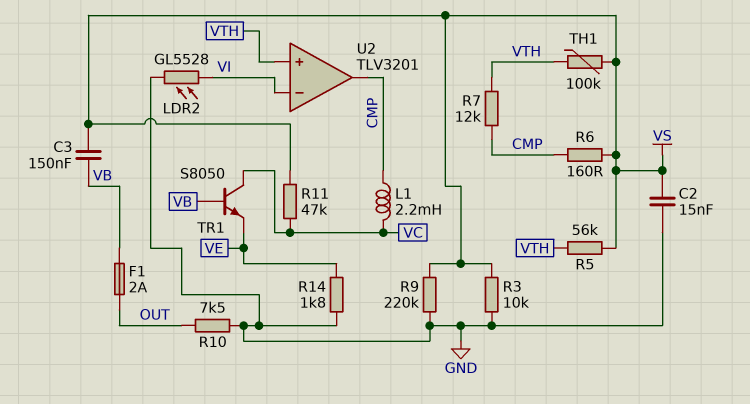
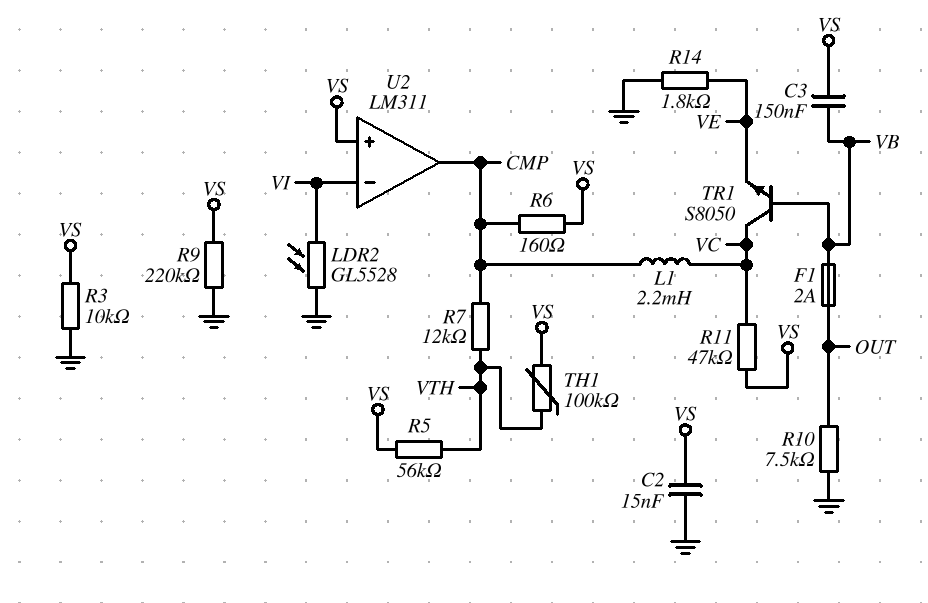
U2: TLV3201 -> LM311
U2 pin in+: VTH -> VS

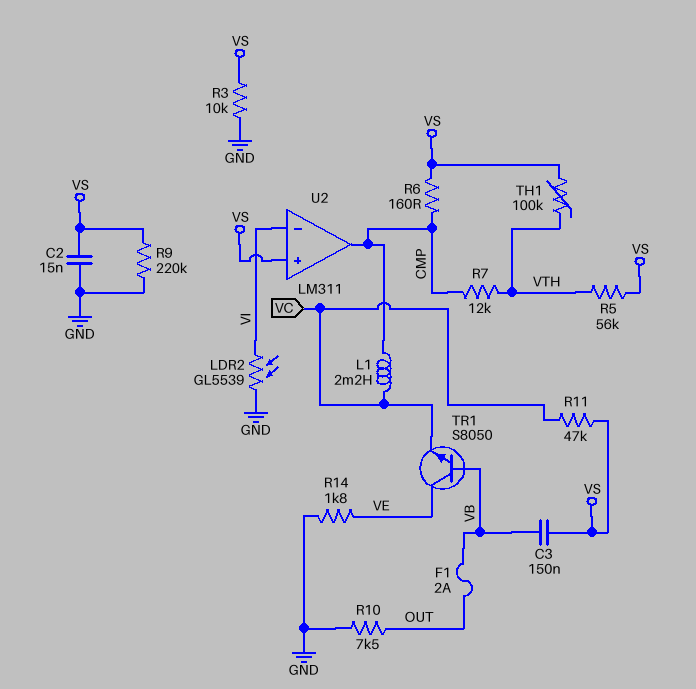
LDR2: GL5528 (GND, VI) -> GL5539 (GND, VI)
TR1: NPN S8050 (B VB, C VC, E VE) -> NPN S8050 (B VB, C VE, E VC)

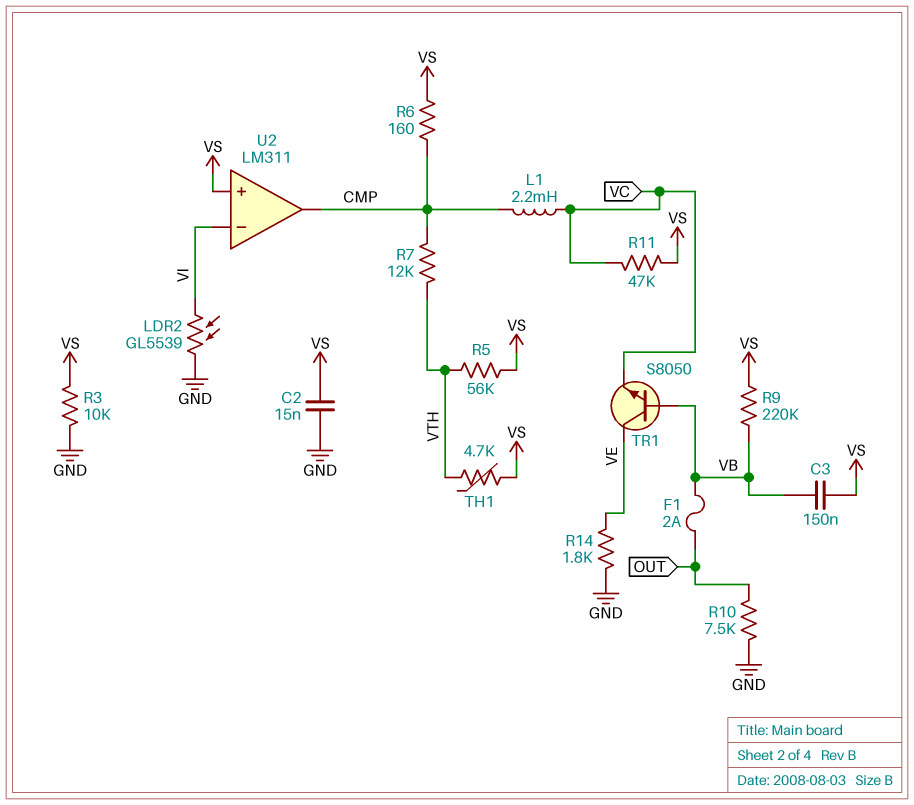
R9: 220k (GND, VS) -> 220k (VB, VS)
TH1: 100k (VS, VTH) -> 4.7k (VS, VTH)

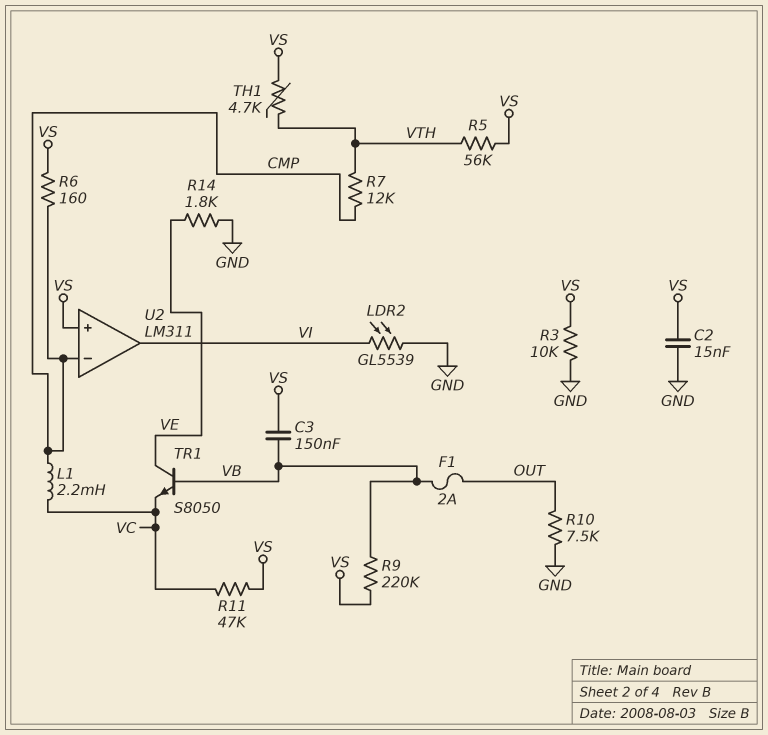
U2 pin in-: VI -> CMP
U2 pin out: CMP -> VI

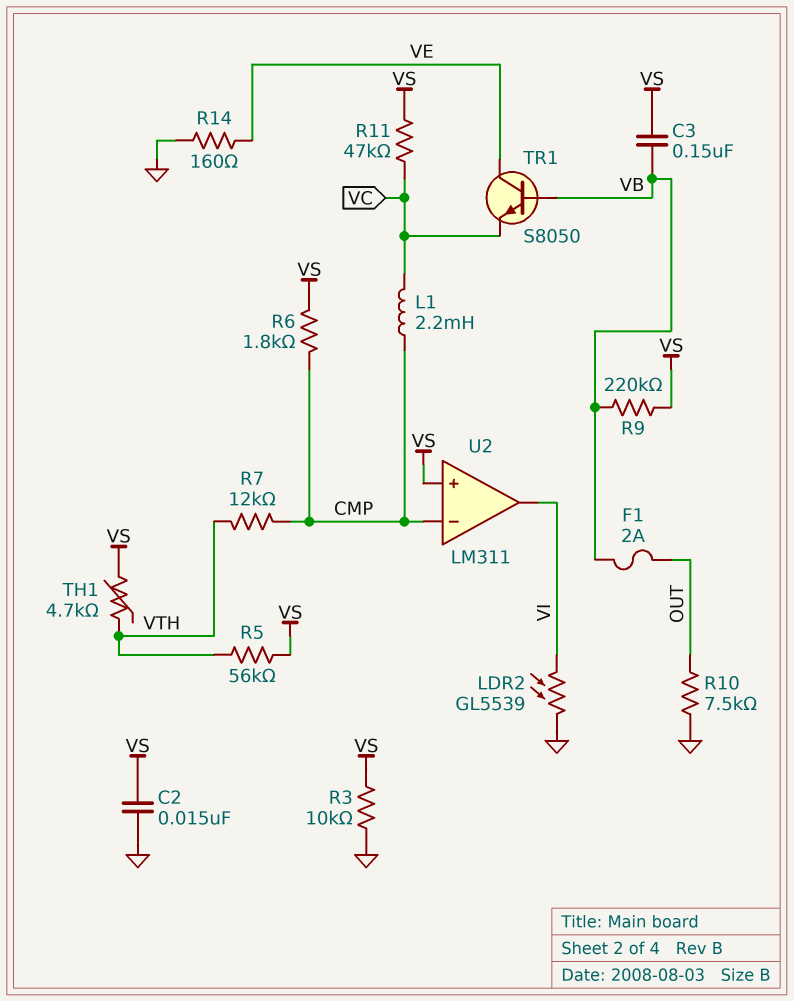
R6: 160 (CMP, VS) -> 1.8k (CMP, VS)
R14: 1.8k (GND, VE) -> 160 (GND, VE)

